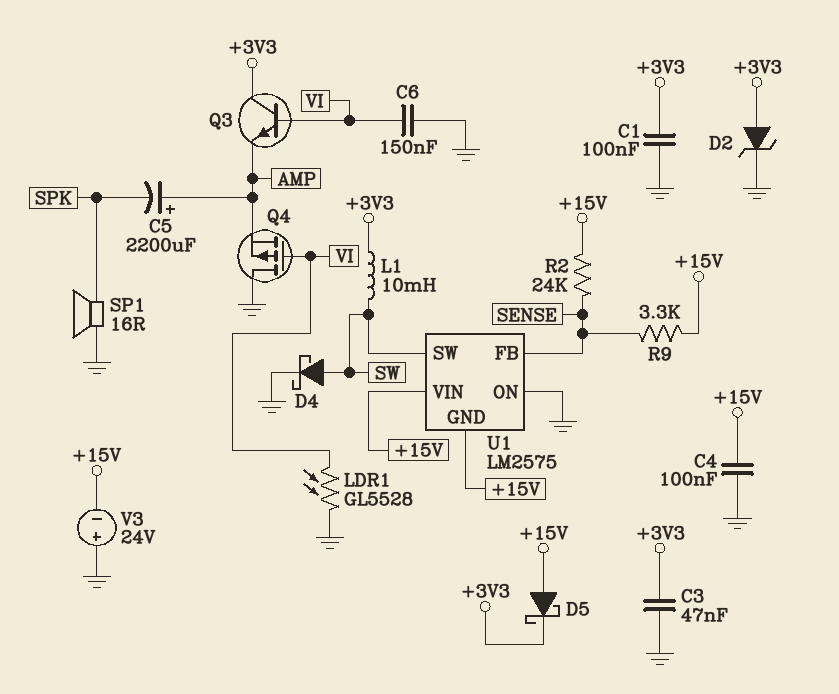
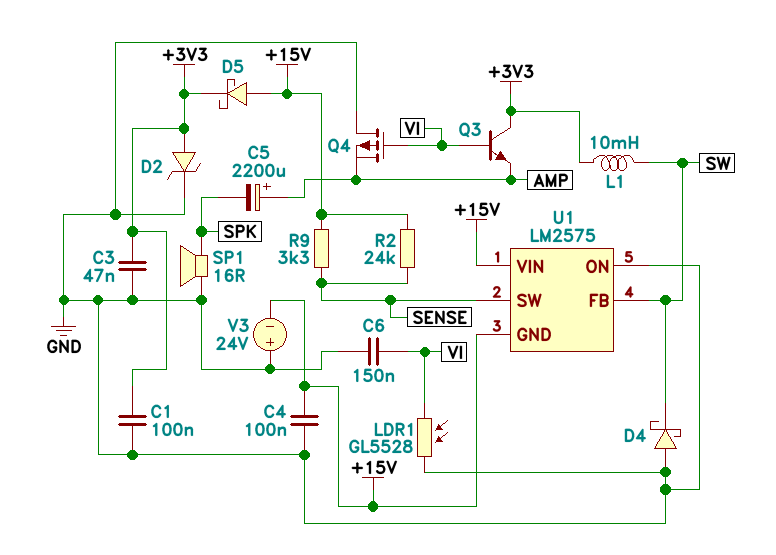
D4: schottky (A SW, K GND) -> schottky (A GND, K SW)
U1 pin FB: SENSE -> SW
U1 pin SW: SW -> SENSE

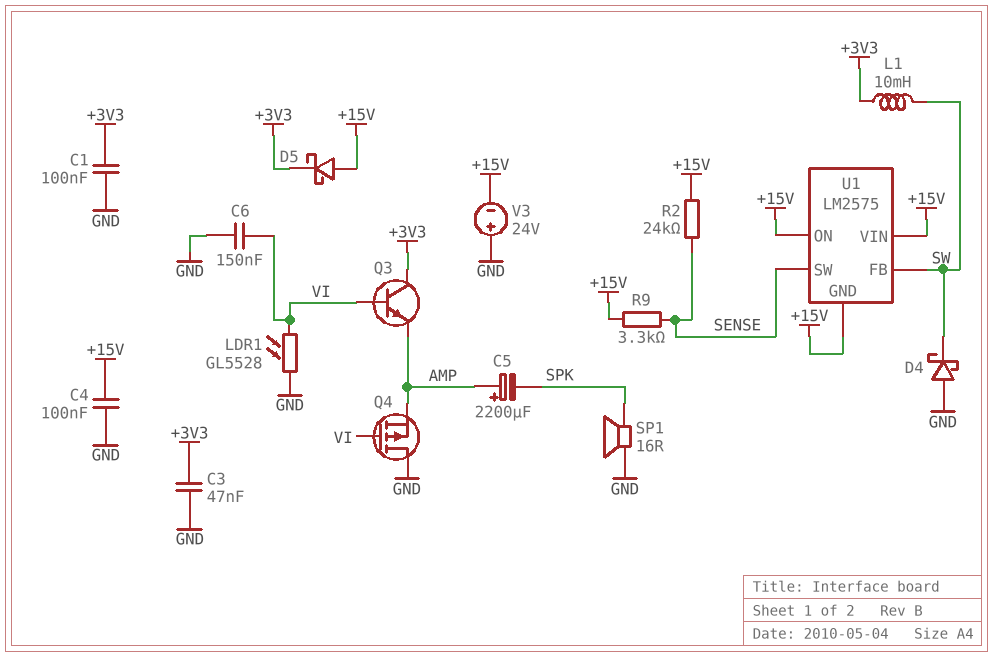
D2: zener (A +3V3, K GND) -> none
U1 pin ON: GND -> +15V

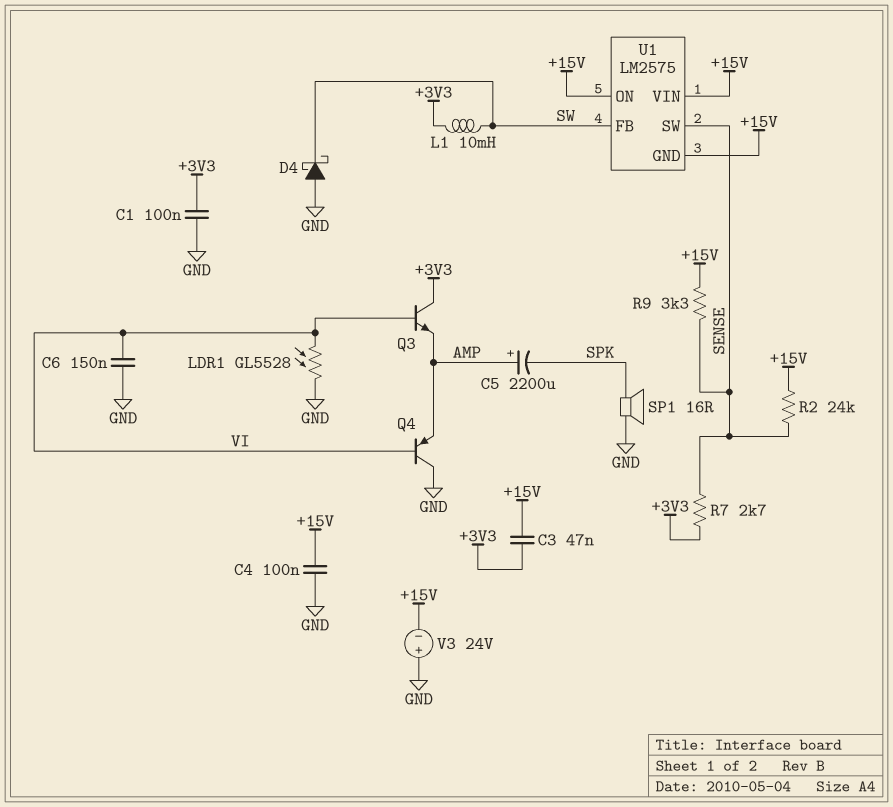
C3: 47nF (+3V3, GND) -> 47nF (+3V3, +15V)
D5: schottky (A +15V, K +3V3) -> none
Q4: PMOS (G VI, D GND, S AMP) -> PNP (B VI, C GND, E AMP)
R7: none -> 2.7k (+3V3, SENSE)

